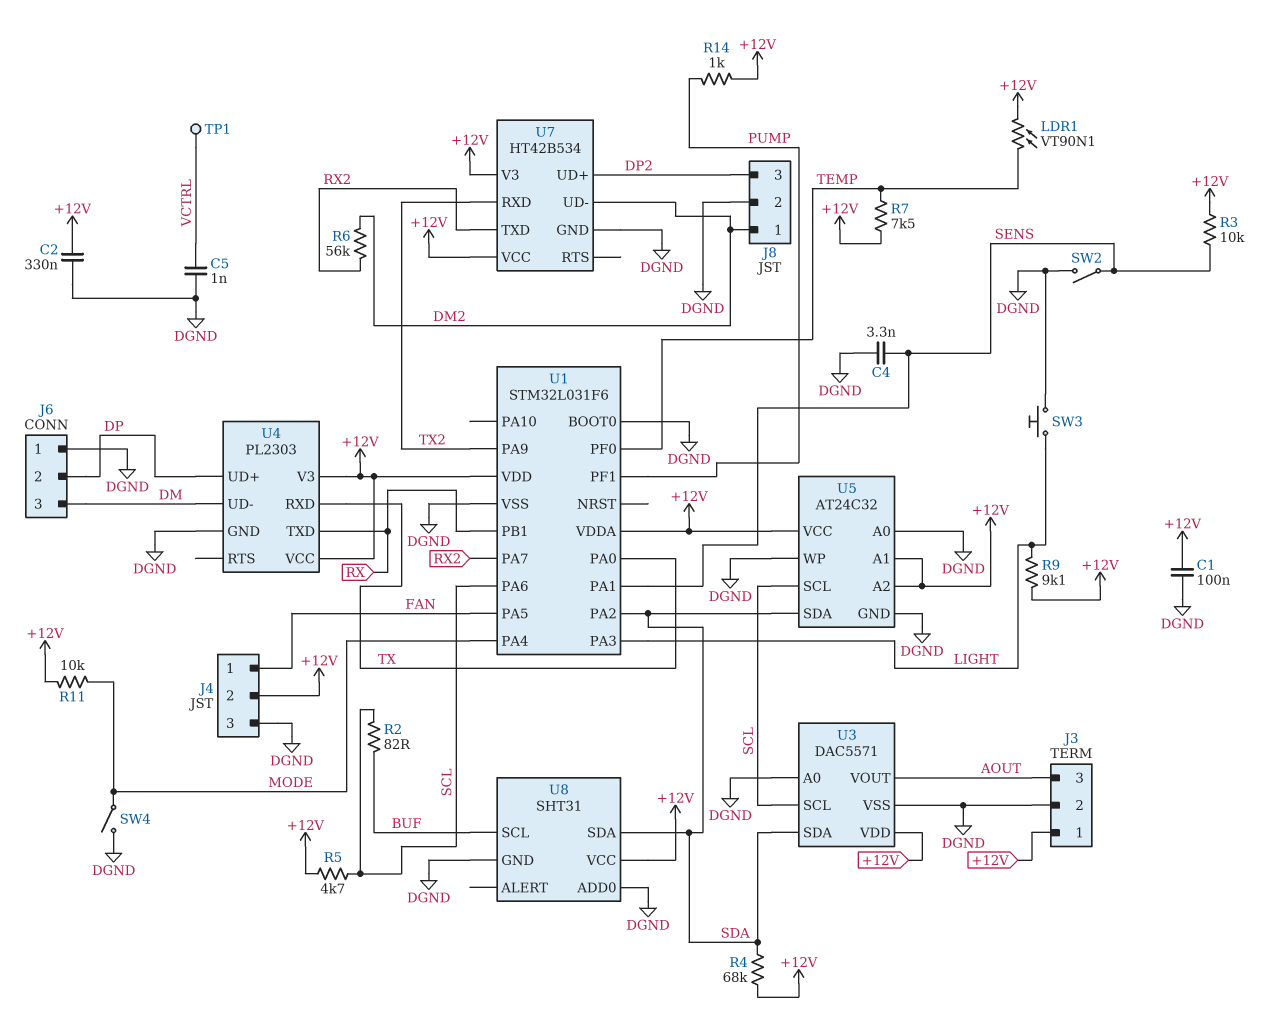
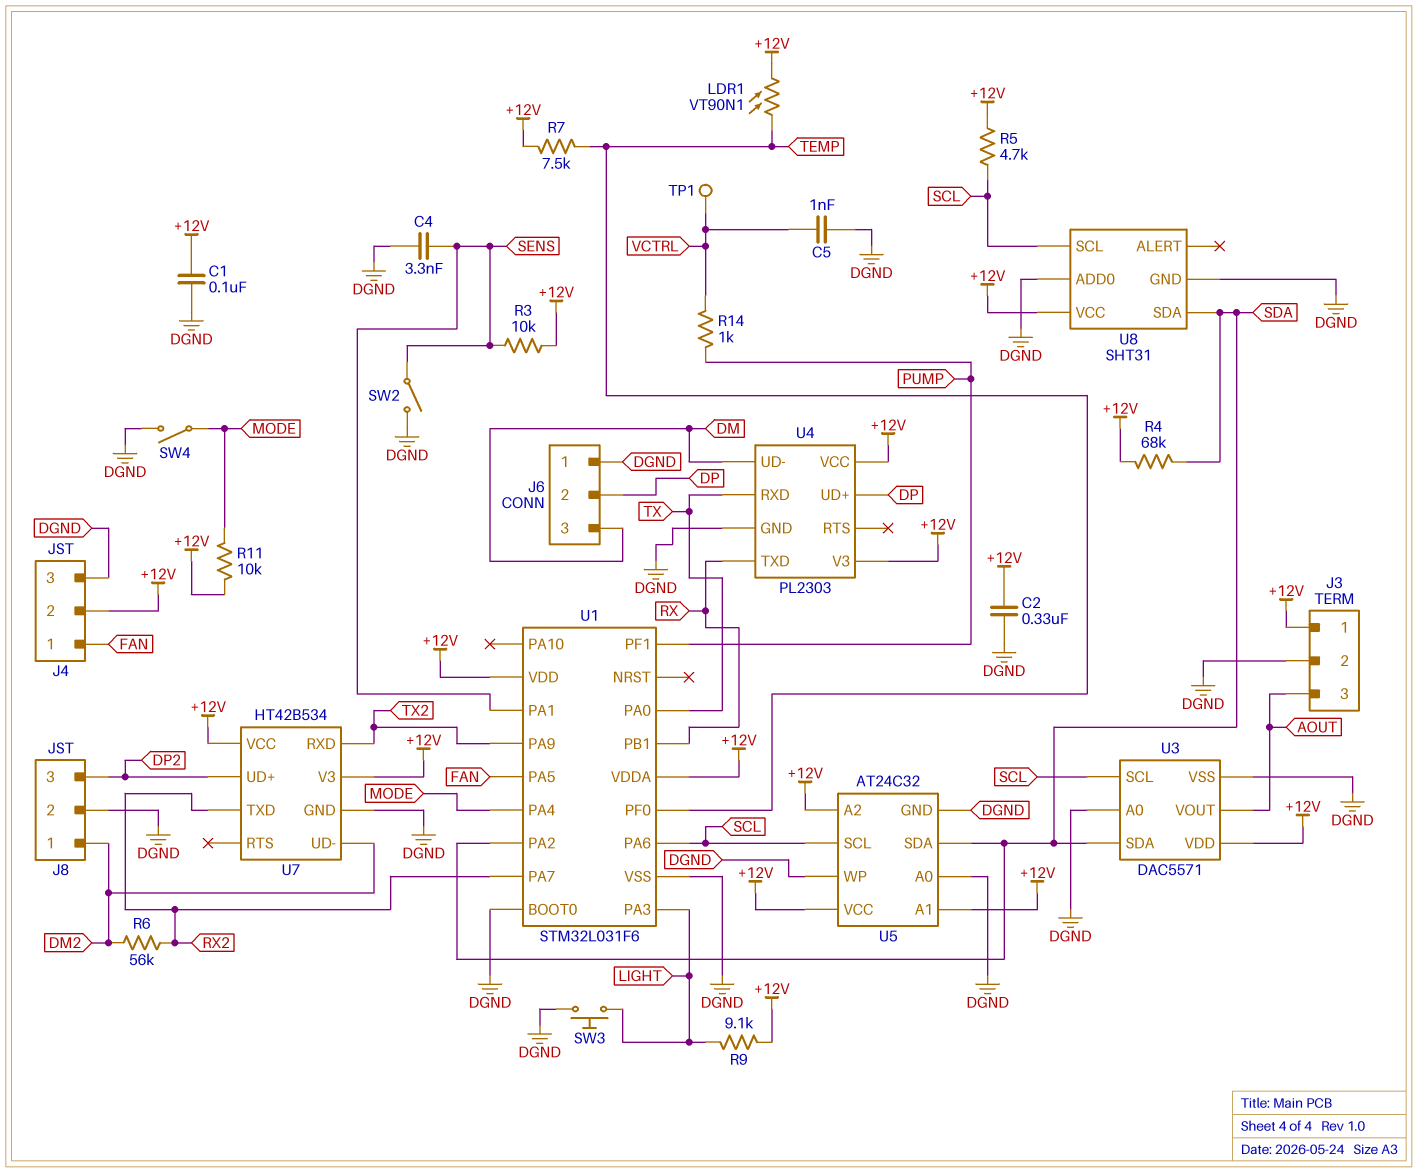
R2: 82 (BUF, SCL) -> none
R14: 1k (+12V, PUMP) -> 1k (PUMP, VCTRL)
U8 pin SCL: BUF -> SCL

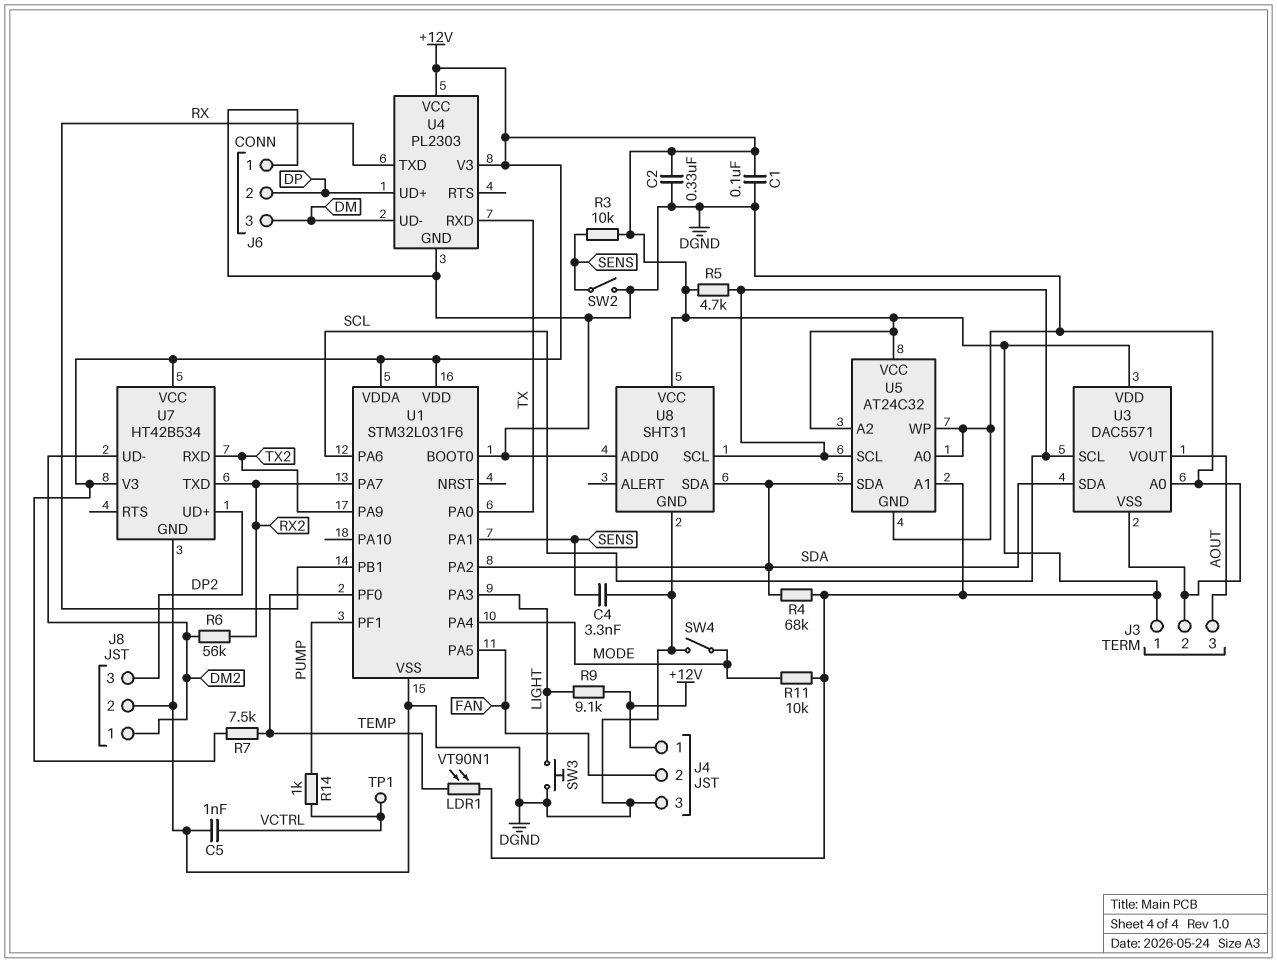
J4 pin 1: FAN -> +12V
J4 pin 2: +12V -> FAN

